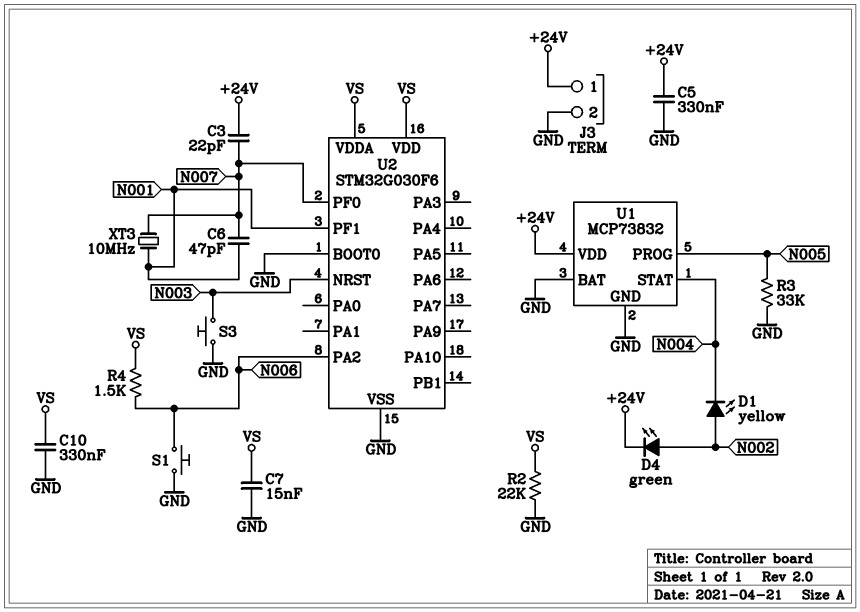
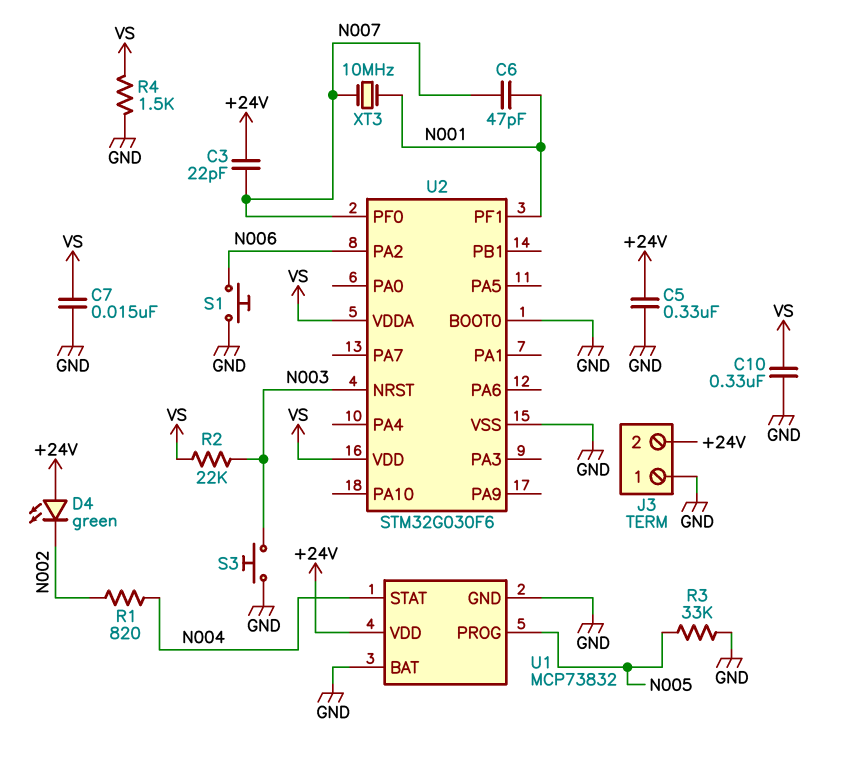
D1: LED yellow (A N002, K N004) -> none
D4: LED green (A N002, K +24V) -> LED green (A +24V, K N002)
J3 pin 1: +24V -> GND
J3 pin 2: GND -> +24V
R1: none -> 820 (N002, N004)
R2: 22k (GND, VS) -> 22k (N003, VS)
R4: 1.5k (N006, VS) -> 1.5k (GND, VS)

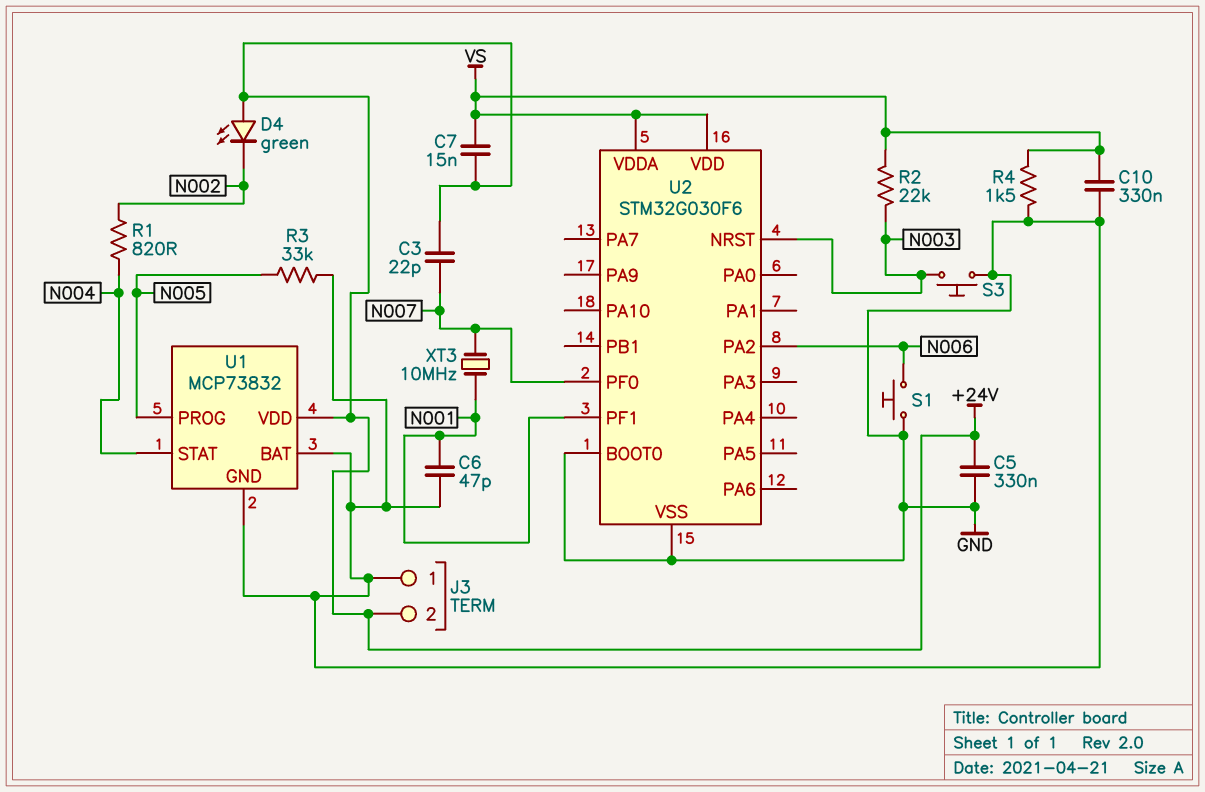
C6: 47pF (N001, N007) -> 47pF (GND, N001)
C7: 15nF (GND, VS) -> 15nF (+24V, VS)

